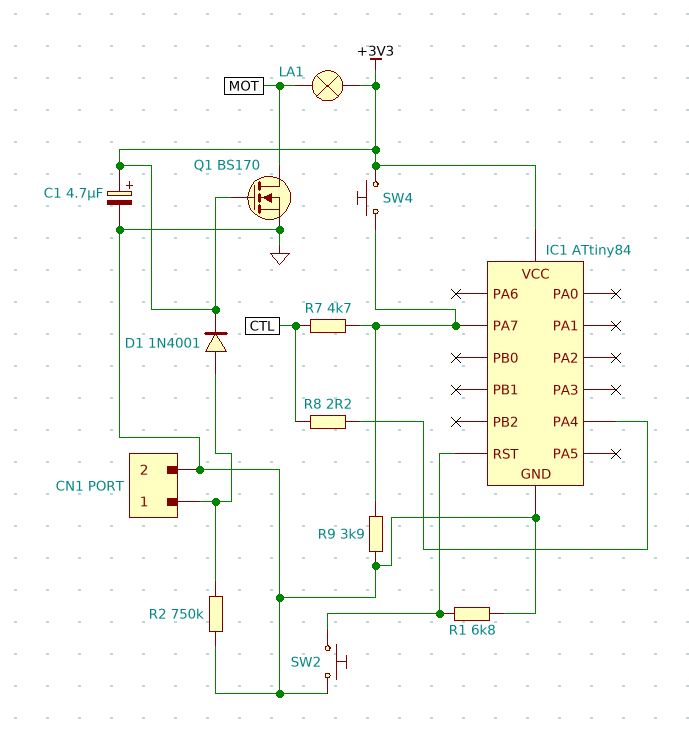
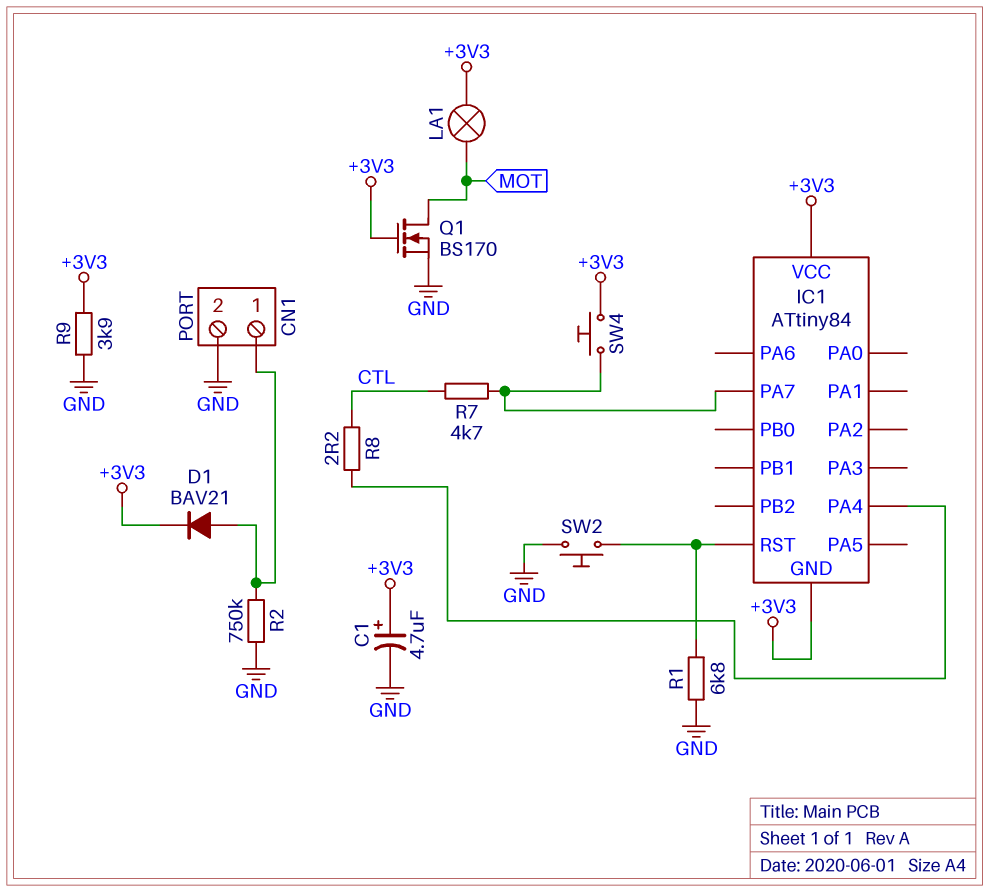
D1: diode 1N4001 (A CN1/1, K +3V3) -> diode BAV21 (A CN1/1, K +3V3)
IC1 pin GND: GND -> +3V3
R9: 3.9k (GND, IC1/PA7) -> 3.9k (+3V3, GND)

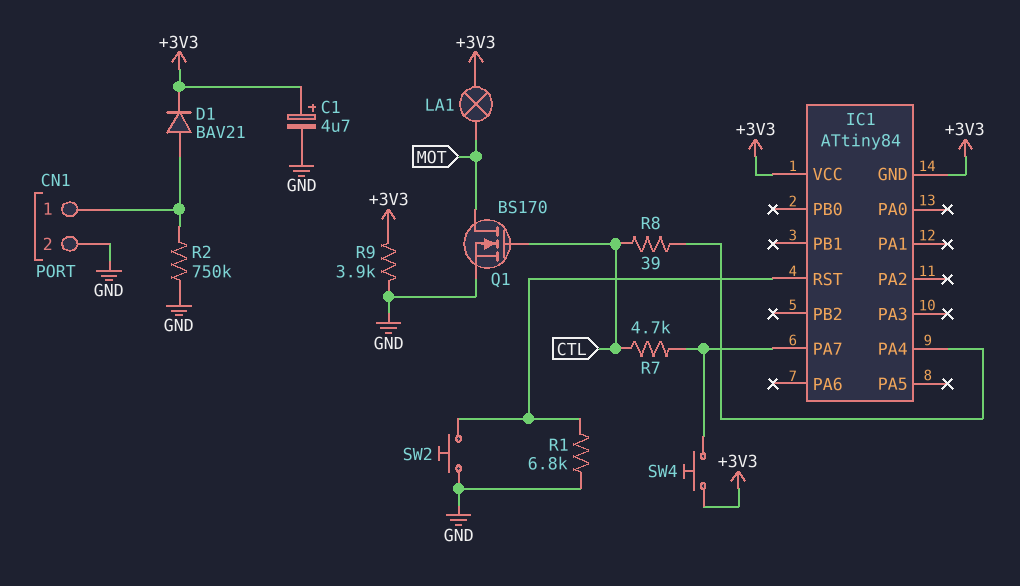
Q1: NMOS BS170 (G +3V3, D MOT, S GND) -> NMOS BS170 (G CTL, D MOT, S GND)
R8: 2.2 (CTL, IC1/PA4) -> 39 (CTL, IC1/PA4)

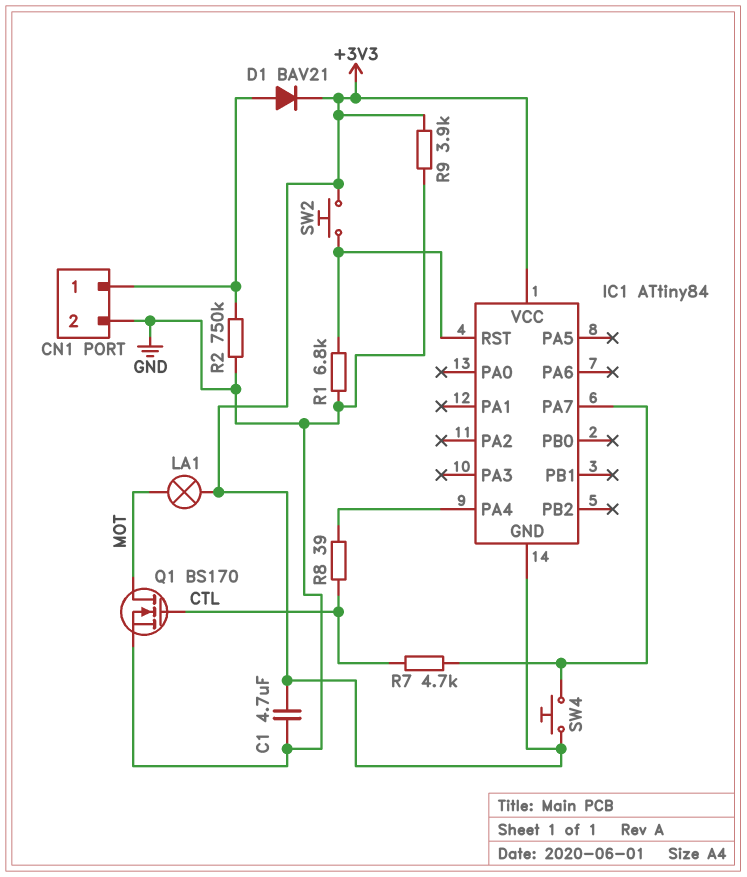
C1: 4.7uF (plus +3V3, minus GND) -> 4.7uF (+3V3, GND)
SW2: button (GND, IC1/RST) -> button (+3V3, IC1/RST)

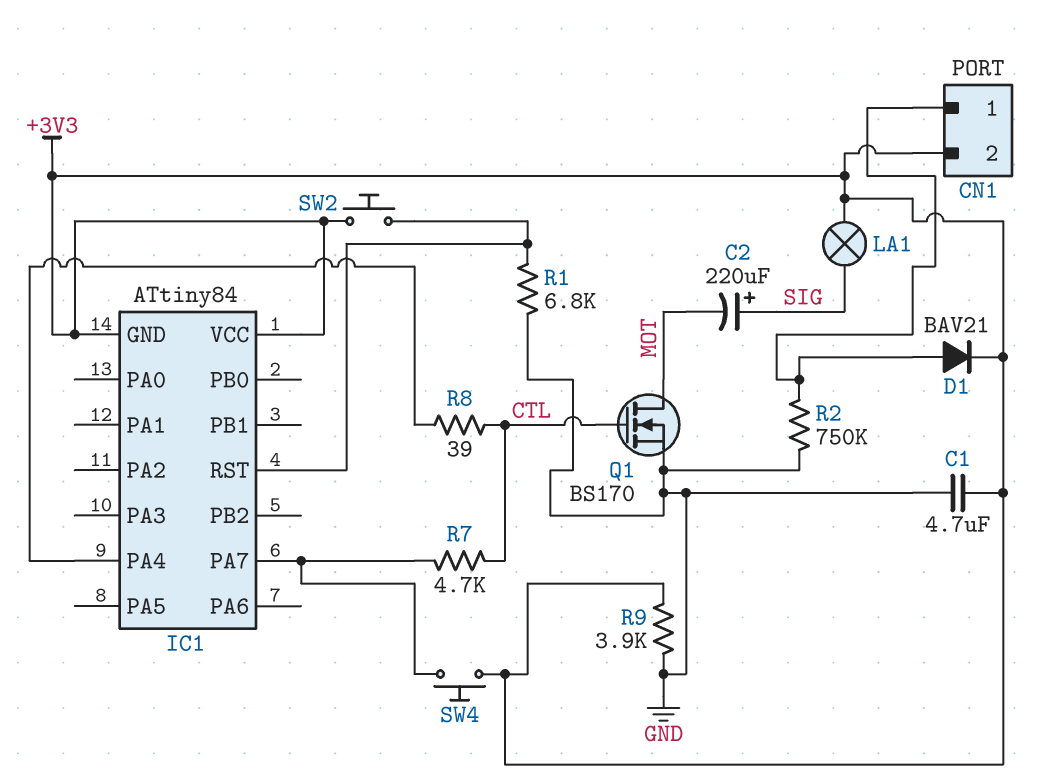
C2: none -> 220uF (plus SIG, minus MOT)
CN1 pin 2: GND -> +3V3
LA1: lamp (+3V3, MOT) -> lamp (+3V3, SIG)

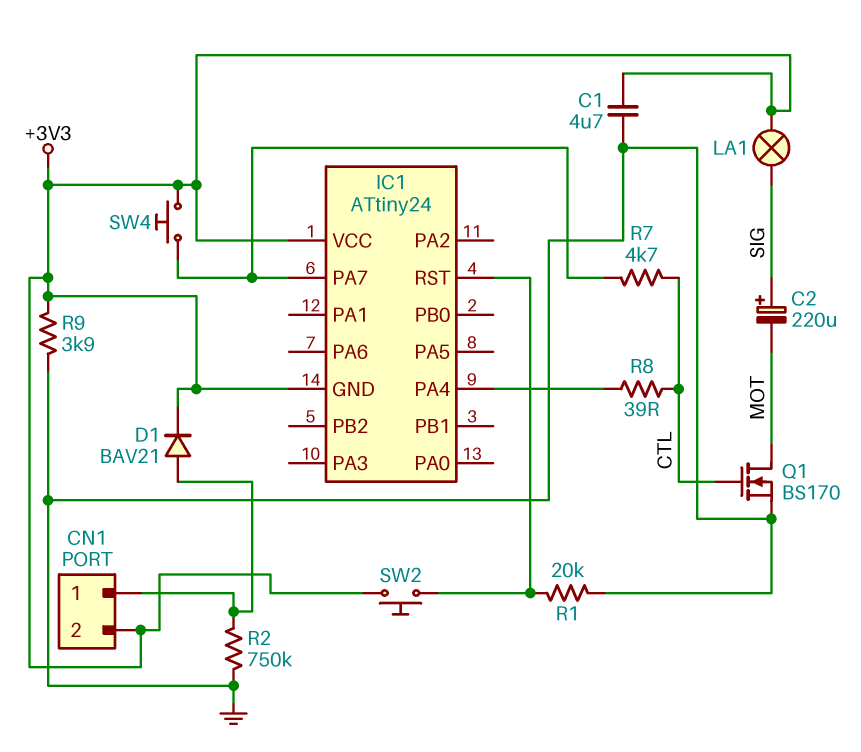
IC1: ATtiny84 -> ATtiny24
R1: 6.8k (GND, IC1/RST) -> 20k (GND, IC1/RST)

